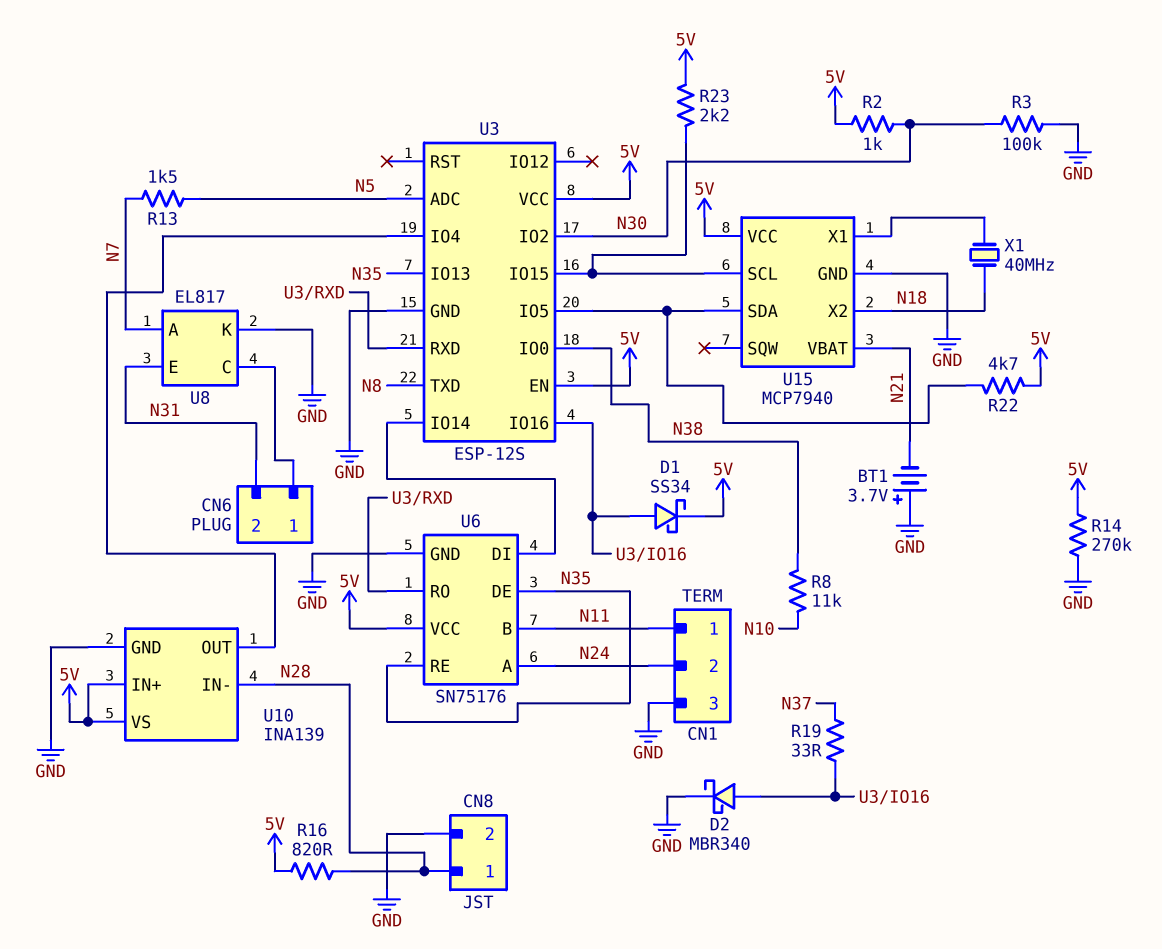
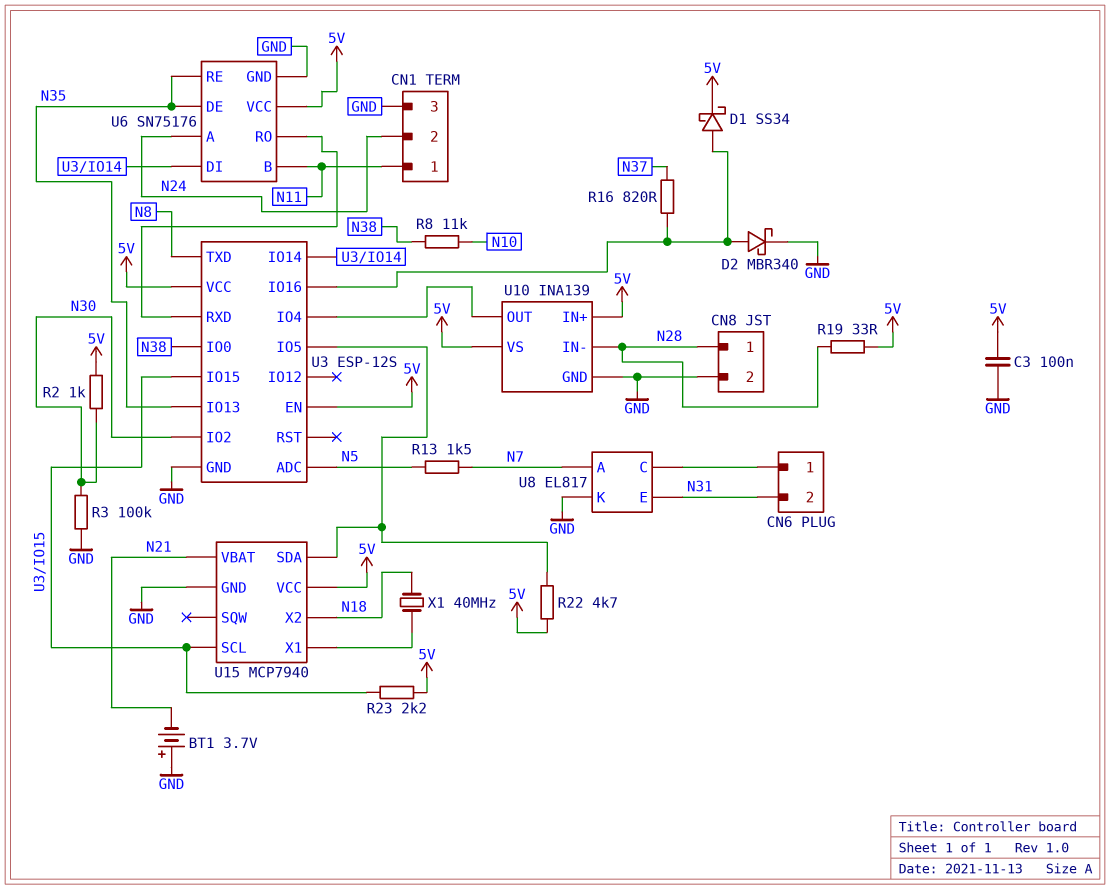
C3: none -> 100nF (5V, GND)
R14: 270k (5V, GND) -> none
R16: 820 (5V, N28) -> 820 (N37, U3/IO16)
R19: 33 (N37, U3/IO16) -> 33 (5V, N28)

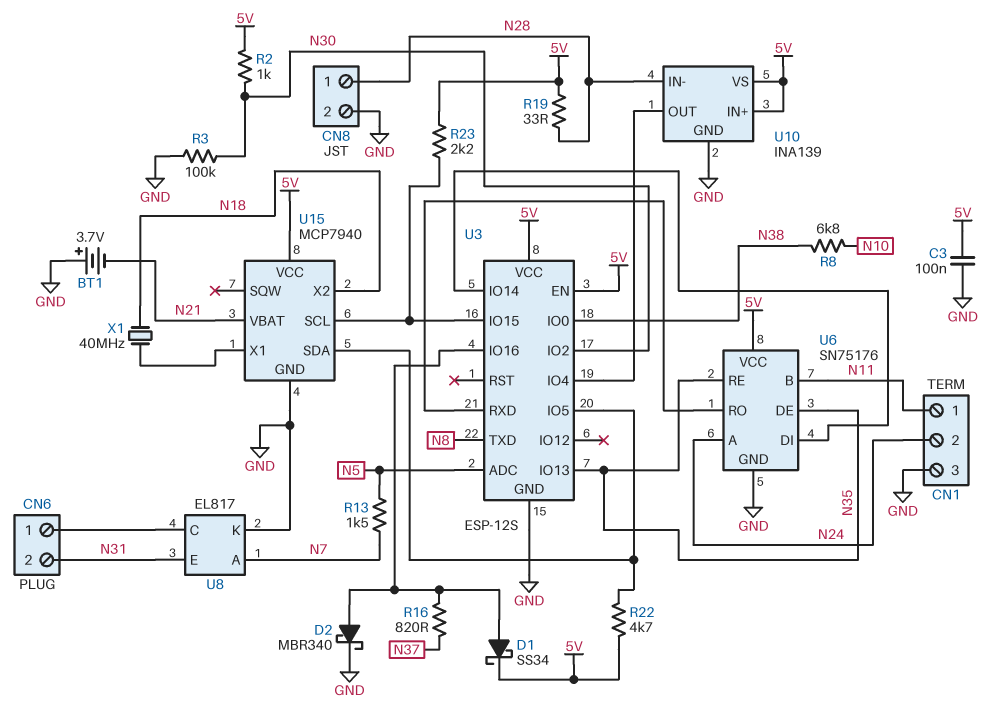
R8: 11k (N10, N38) -> 6.8k (N10, N38)

